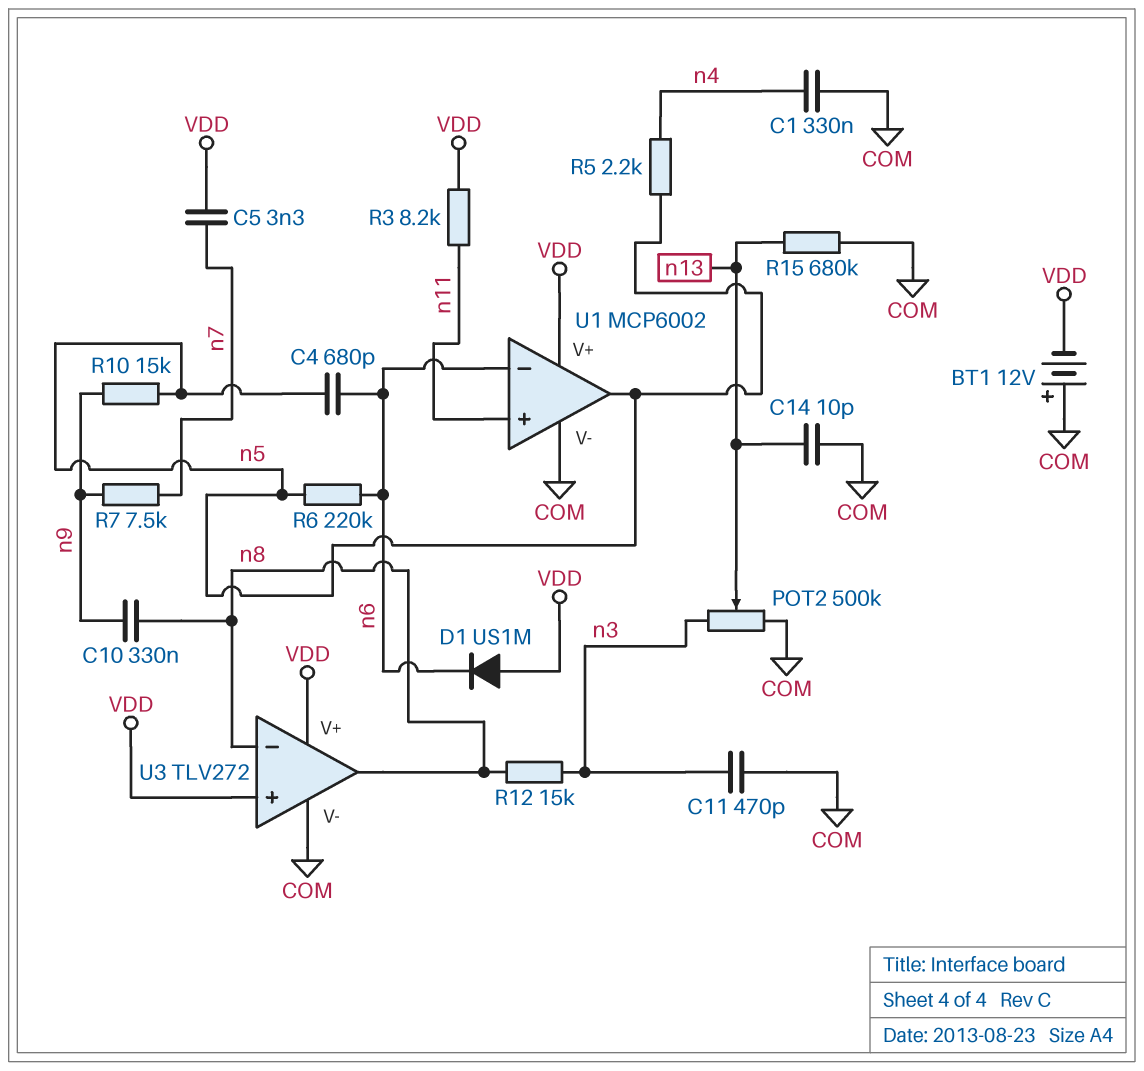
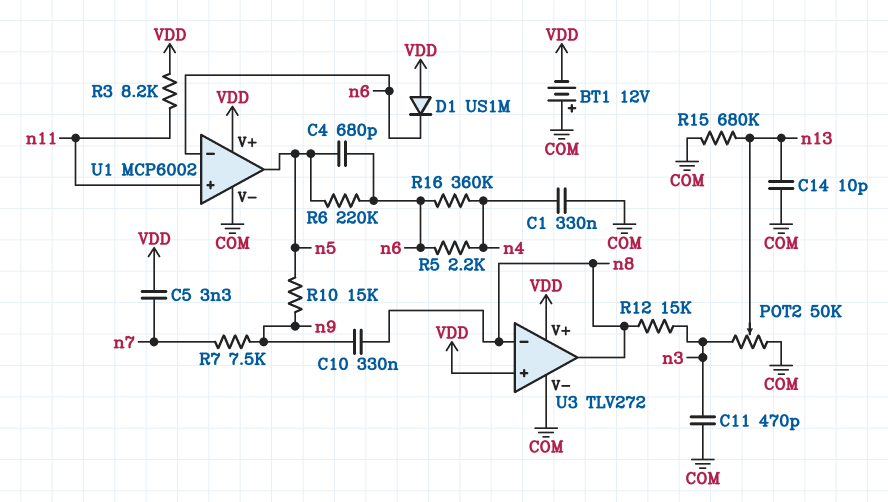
POT2: 500k (COM, n3, wiper n13) -> 50k (COM, n3, wiper n13)
R5: 2.2k (n4, n5) -> 2.2k (n4, n6)
R16: none -> 360k (n4, n6)

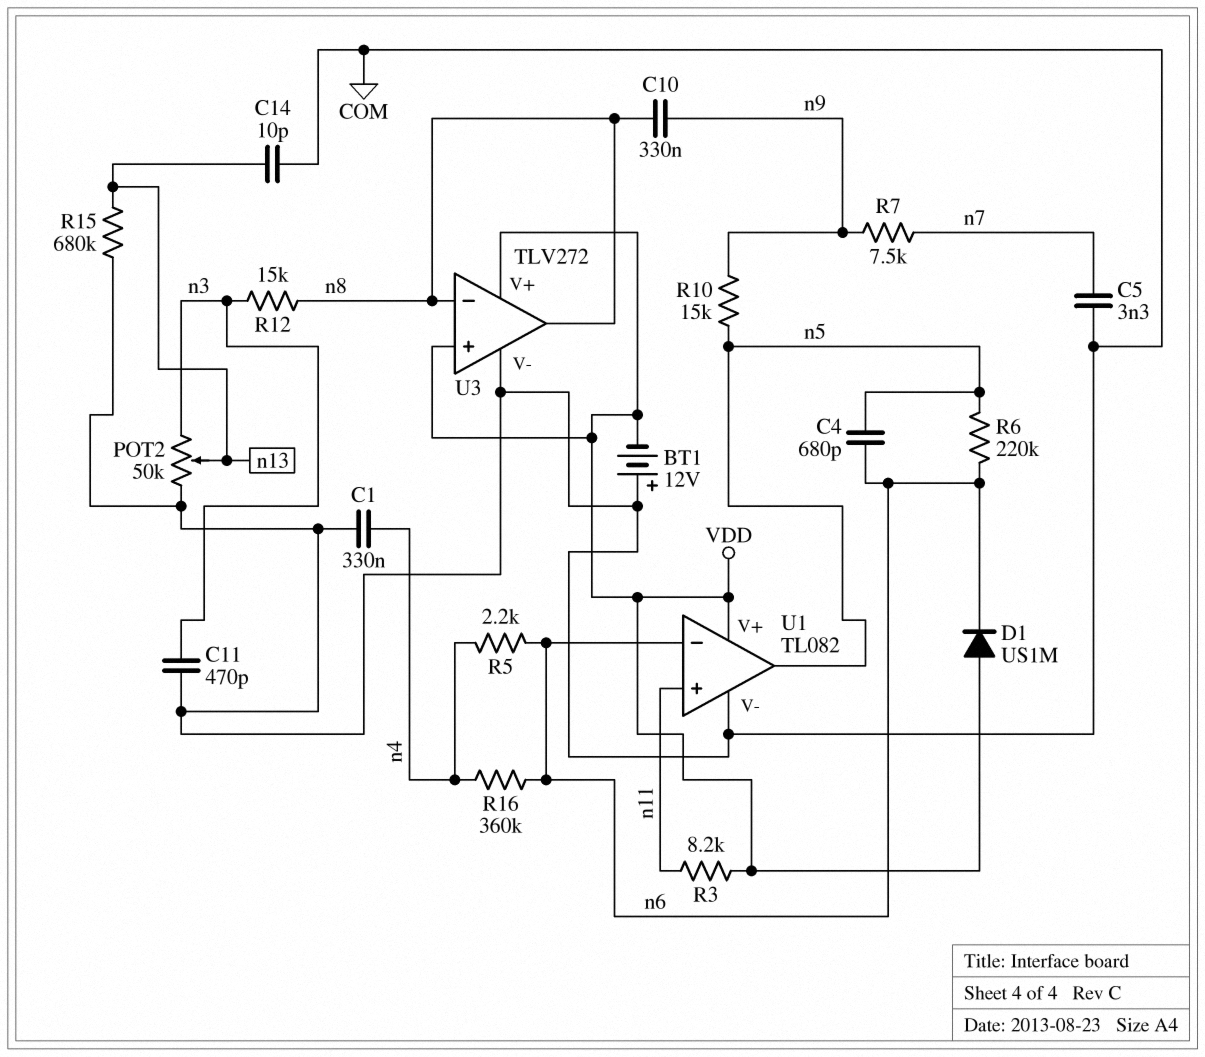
C5: 3.3nF (VDD, n7) -> 3.3nF (COM, n7)
U1: MCP6002 -> TL082

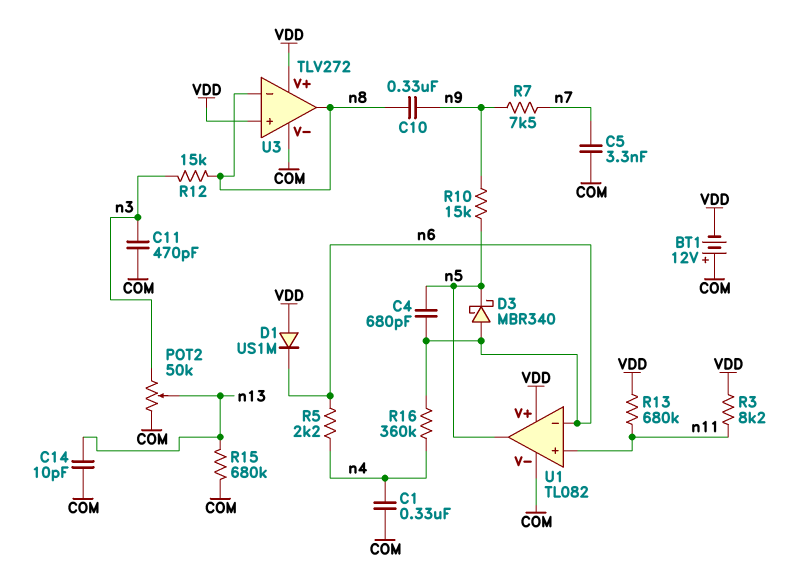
D3: none -> schottky MBR340 (A n6, K n5)
R6: 220k (n5, n6) -> none
R13: none -> 680k (VDD, n11)

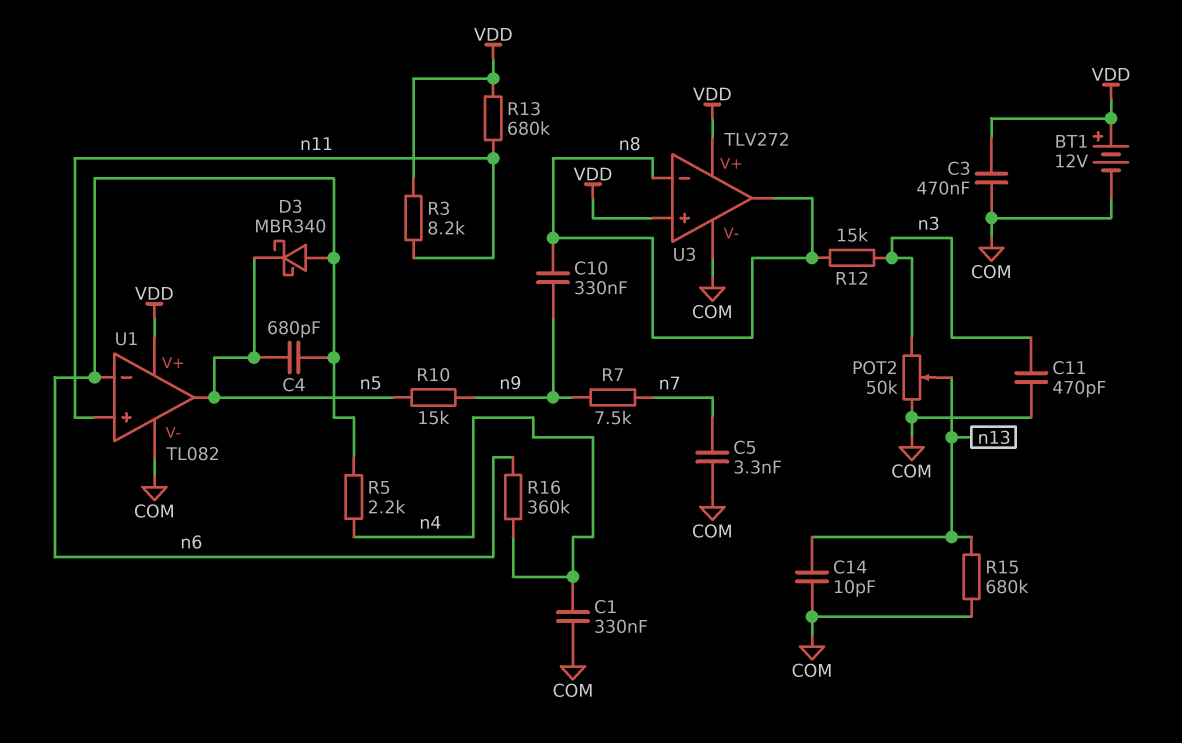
BT1: 12V (plus COM, minus VDD) -> 12V (plus VDD, minus COM)
C3: none -> 470nF (COM, VDD)
D1: diode US1M (A VDD, K n6) -> none

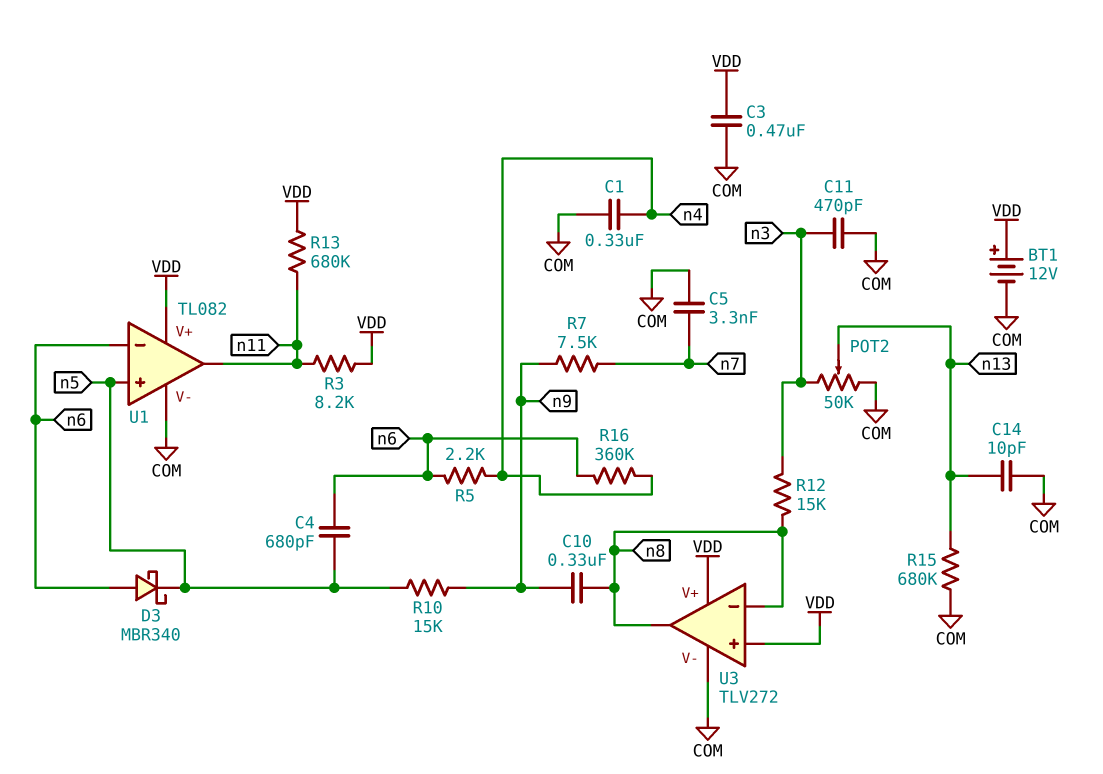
U1 pin in+: n11 -> n5
U1 pin out: n5 -> n11

